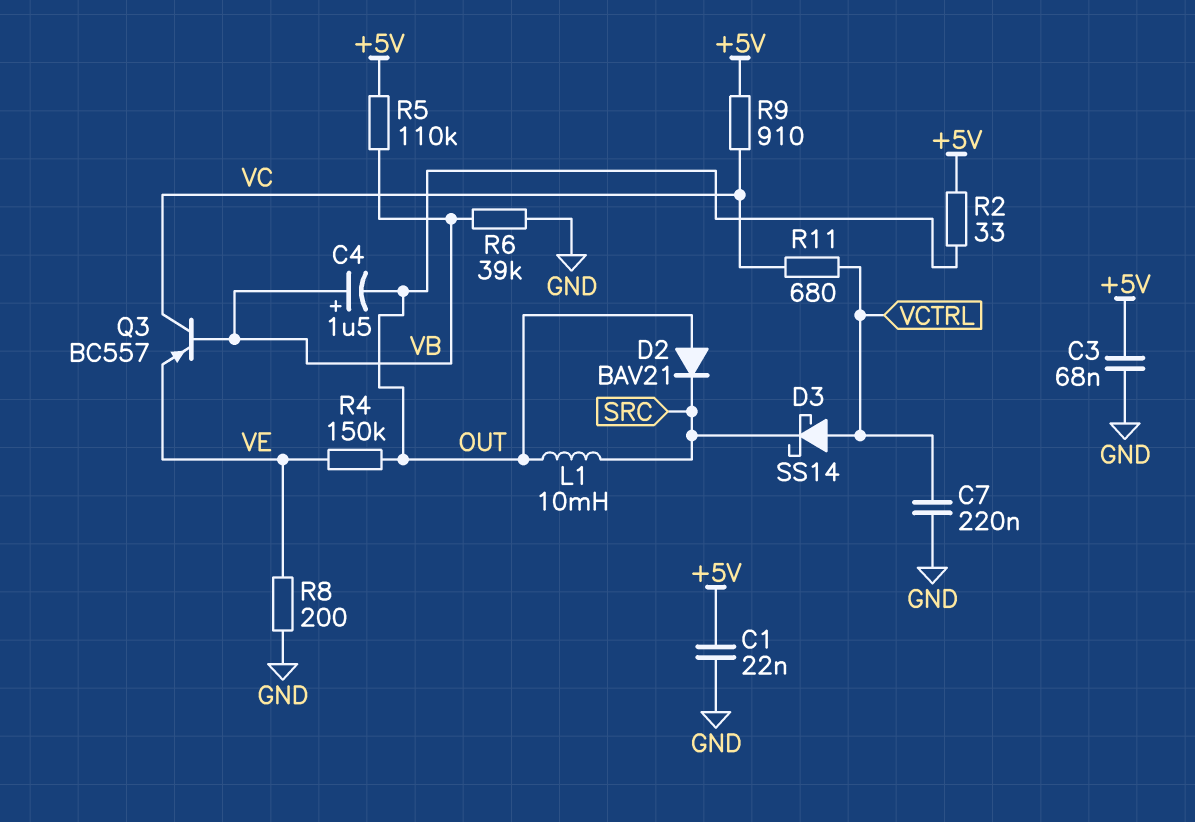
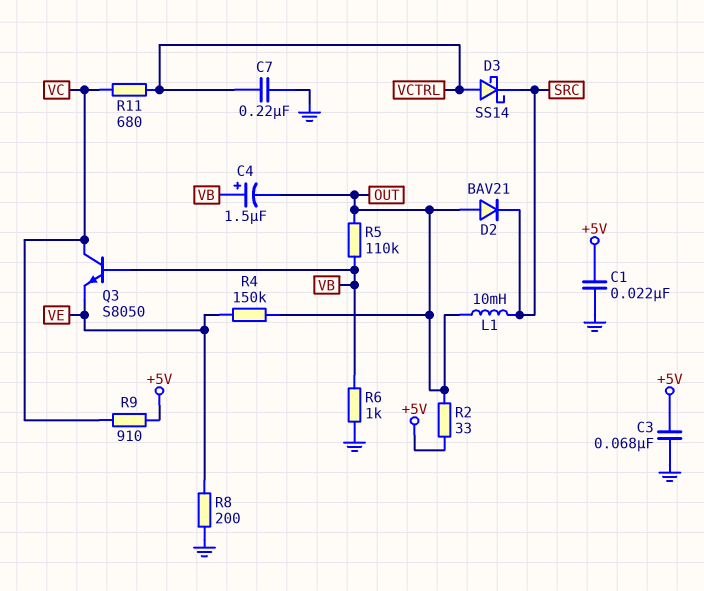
Q3: PNP BC557 (B VB, C VC, E VE) -> NPN S8050 (B VB, C VC, E VE)
R5: 110k (+5V, VB) -> 110k (OUT, VB)
R6: 39k (GND, VB) -> 1k (GND, VB)

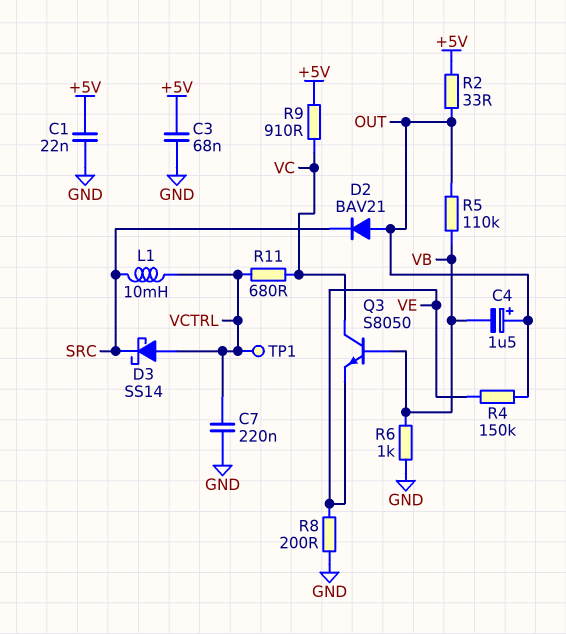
C4: 1.5uF (plus VB, minus OUT) -> 1.5uF (plus OUT, minus VB)
L1: 10mH (OUT, SRC) -> 10mH (SRC, VCTRL)
TP1: none -> test point (VCTRL)

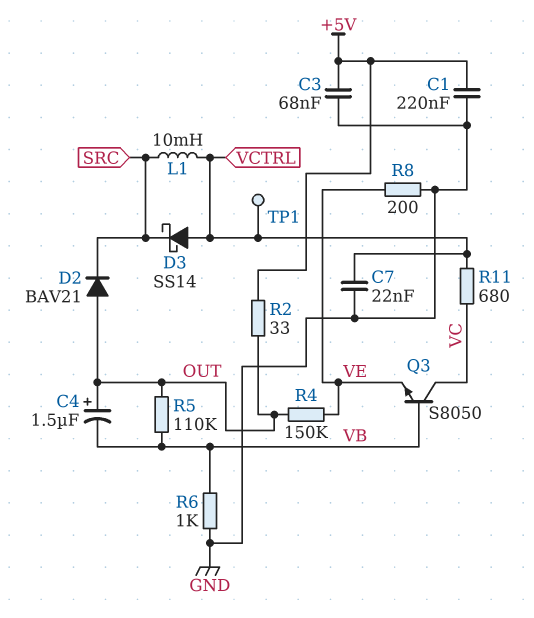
C1: 22nF (+5V, GND) -> 220nF (+5V, GND)
C7: 220nF (GND, VCTRL) -> 22nF (GND, VCTRL)
R9: 910 (+5V, VC) -> none

